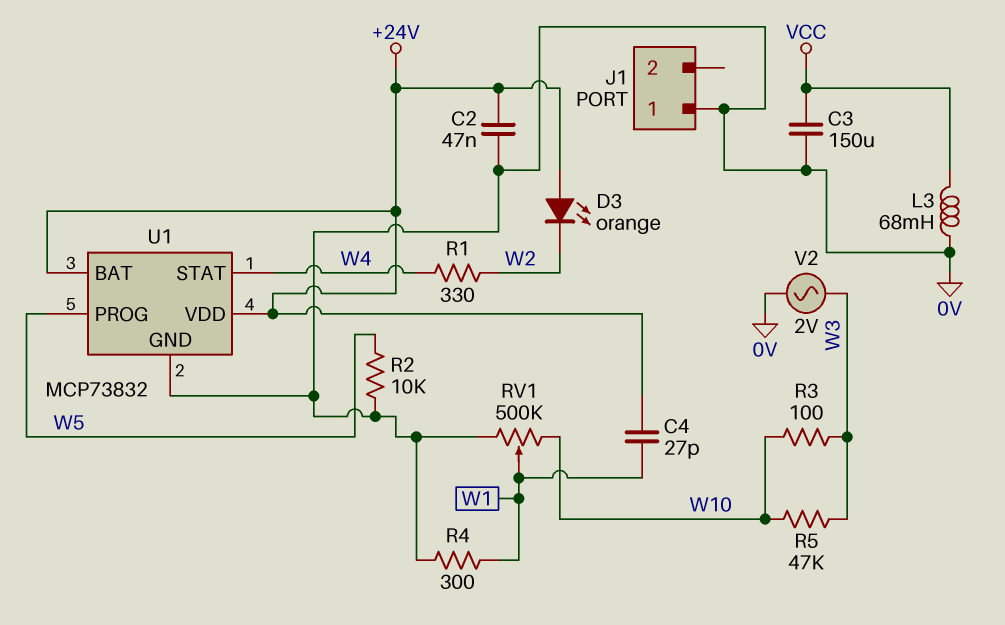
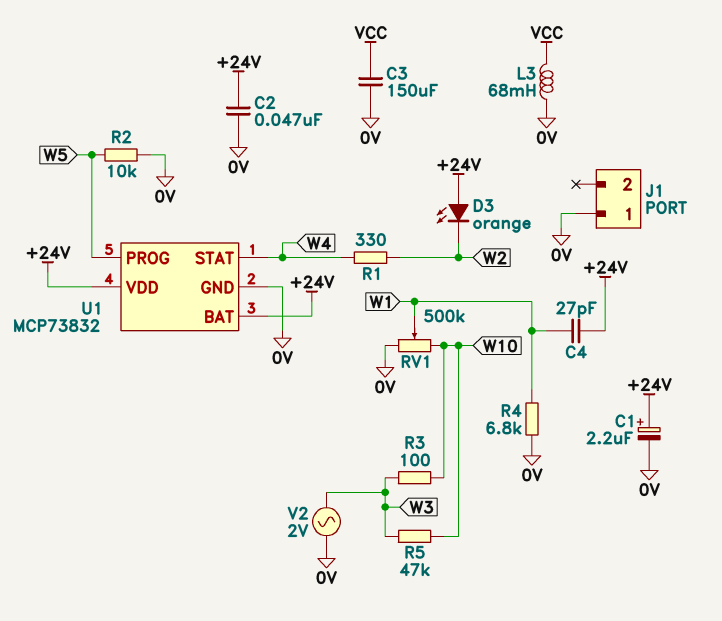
C1: none -> 2.2uF (plus +24V, minus 0V)
R4: 300 (0V, W1) -> 6.8k (0V, W1)

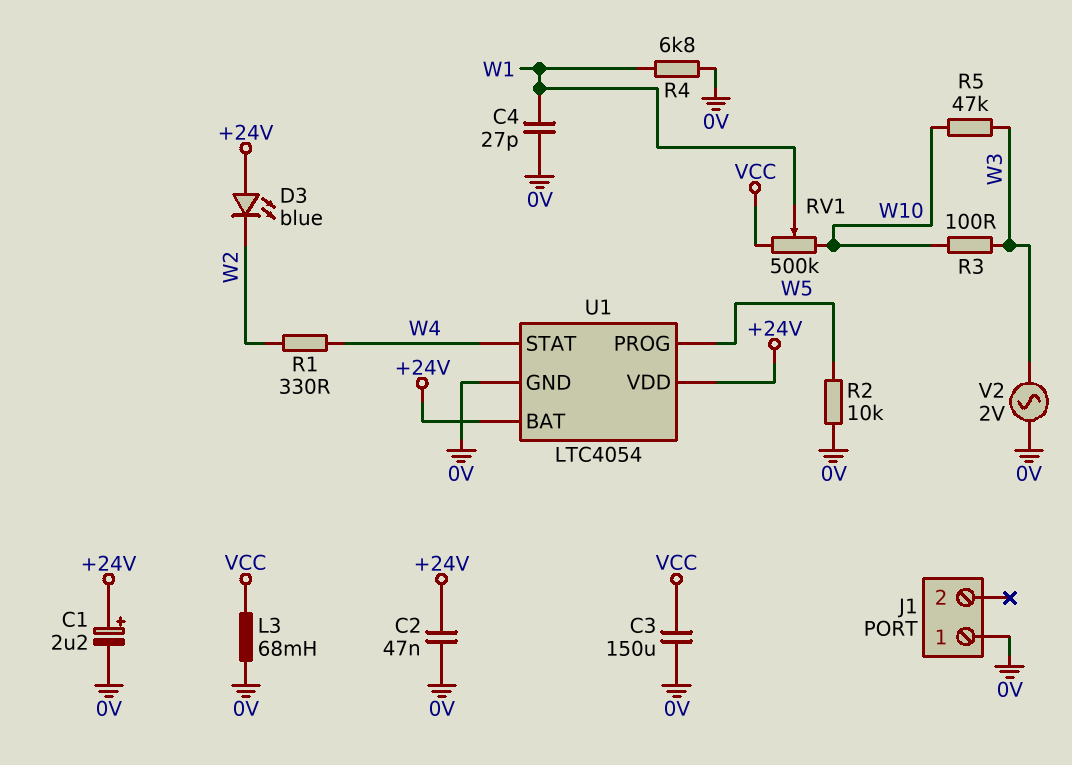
C4: 27pF (+24V, W1) -> 27pF (0V, W1)
D3: LED orange (A +24V, K W2) -> LED blue (A +24V, K W2)
RV1: 500k (0V, W10, wiper W1) -> 500k (VCC, W10, wiper W1)
U1: MCP73832 -> LTC4054

